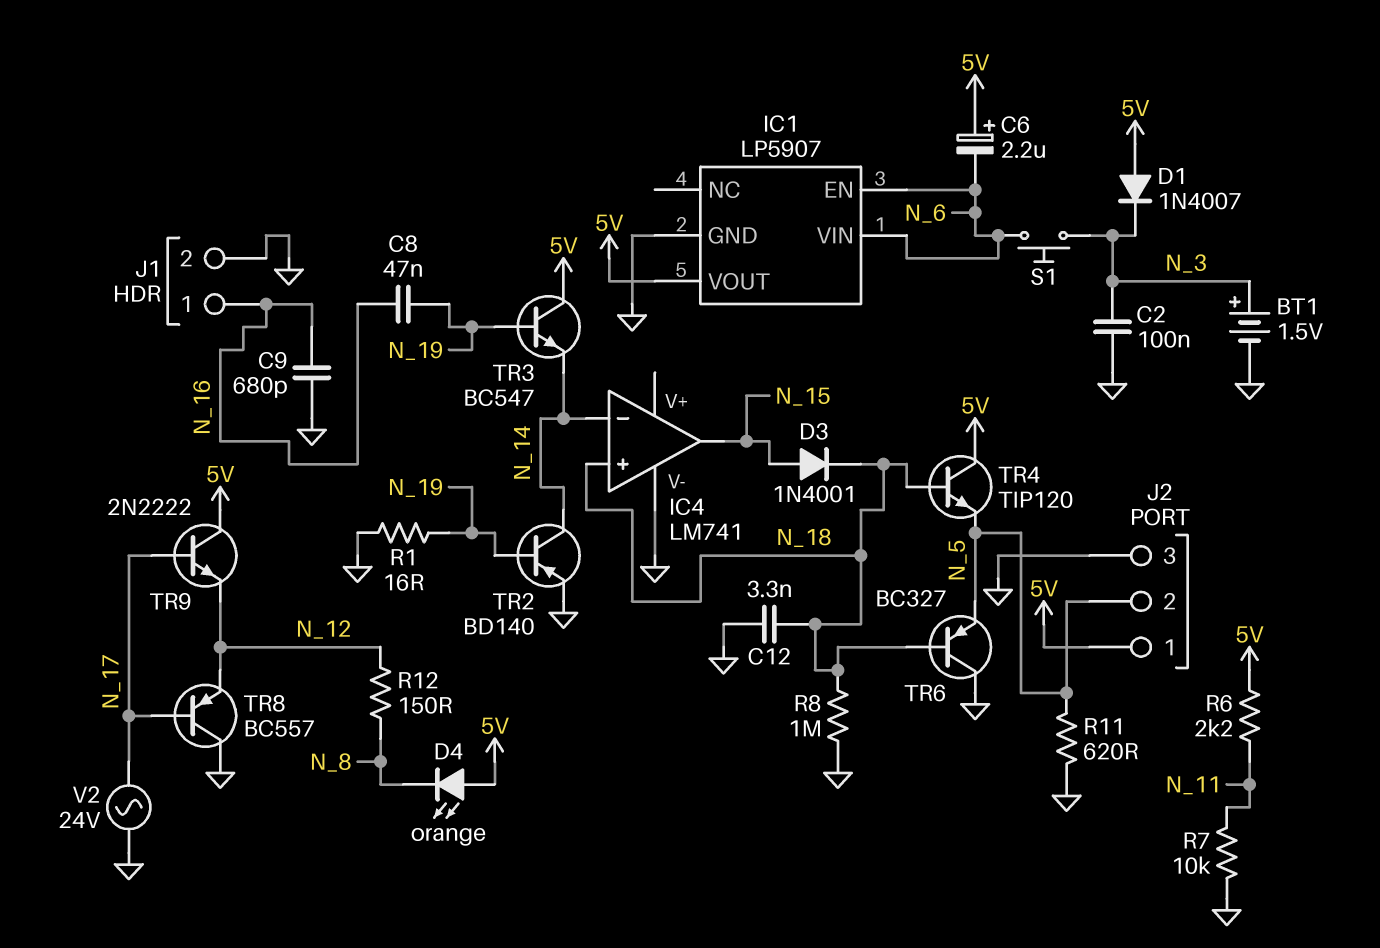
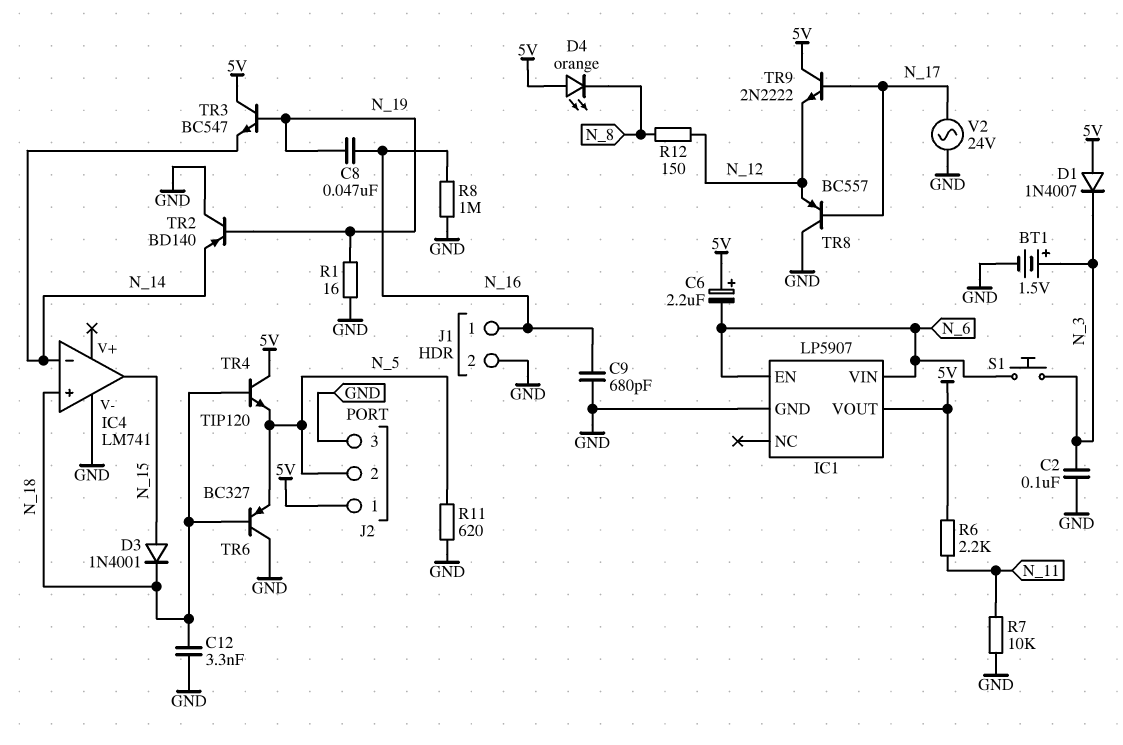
R8: 1M (GND, N_18) -> 1M (GND, N_16)
TR2: PNP BD140 (B N_19, C N_14, E GND) -> PNP BD140 (B N_19, C GND, E N_14)

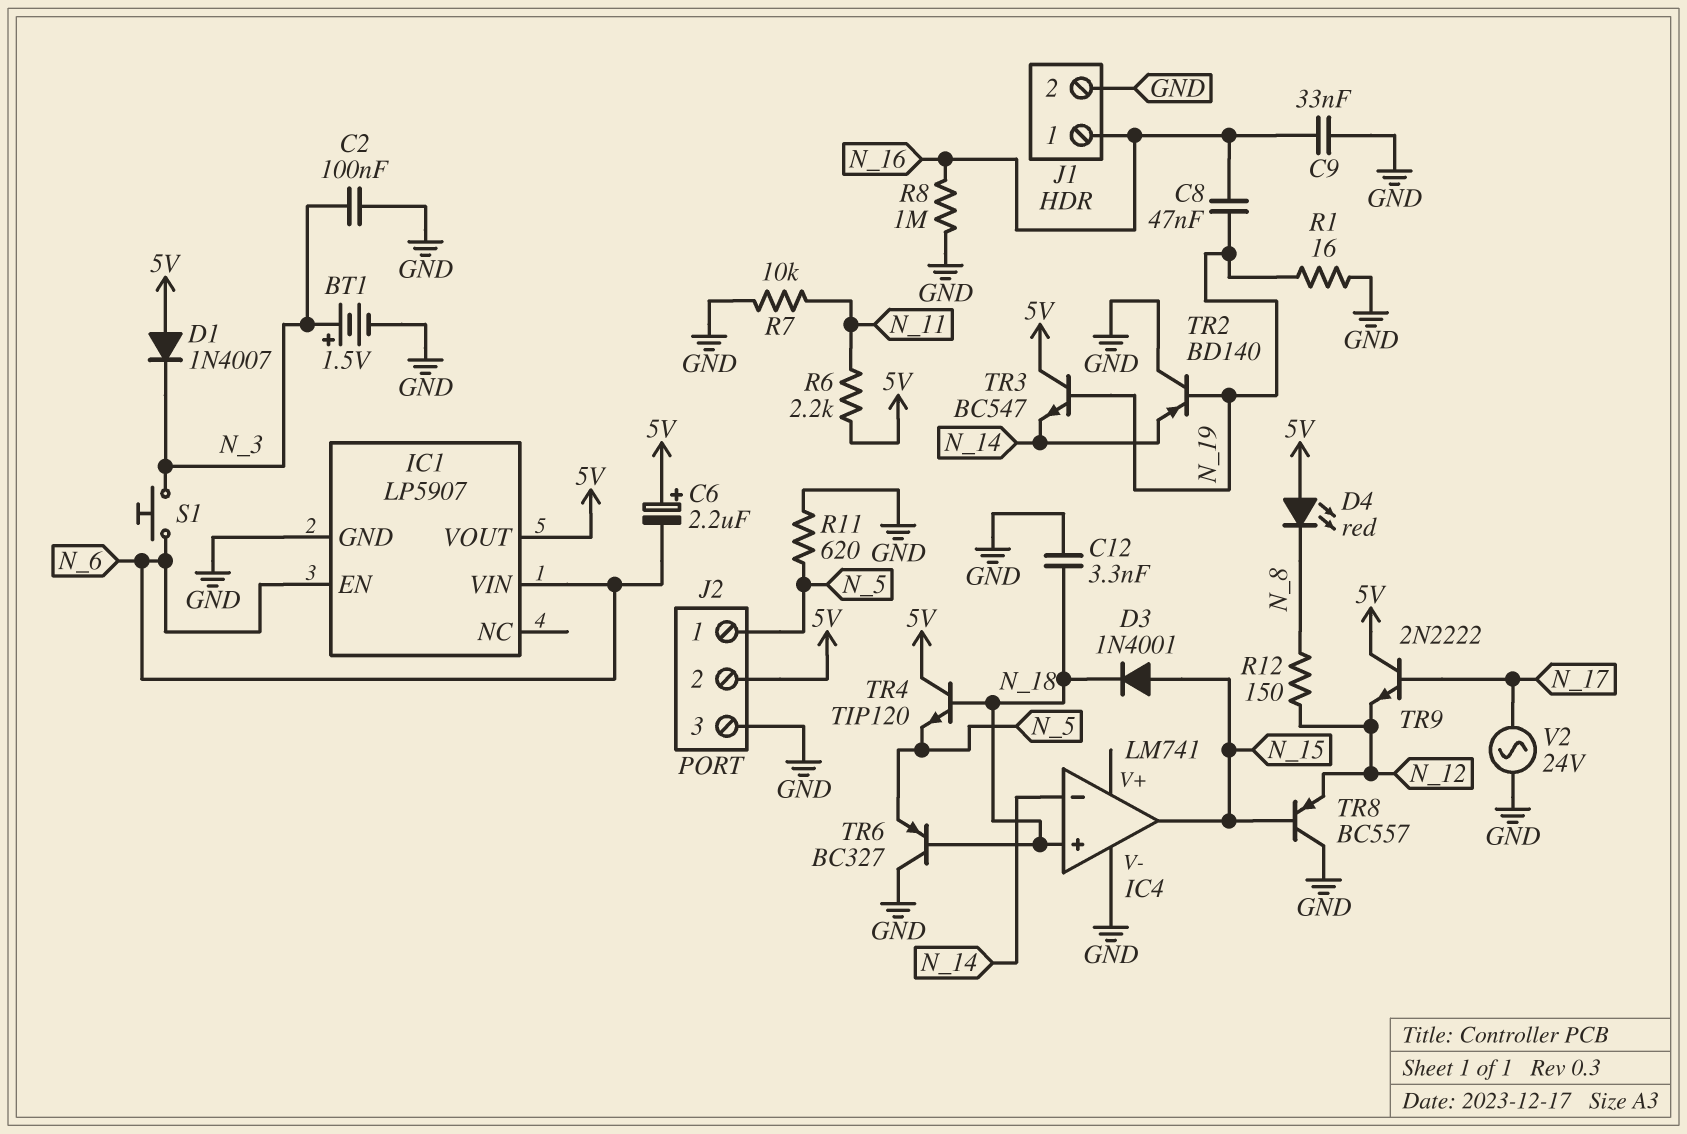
C9: 680pF (GND, N_16) -> 33nF (GND, N_16)
D4: LED orange (A 5V, K N_8) -> LED red (A 5V, K N_8)
J2 pin 1: 5V -> N_5
J2 pin 2: N_5 -> 5V
TR8: PNP BC557 (B N_17, C GND, E N_12) -> PNP BC557 (B N_15, C GND, E N_12)

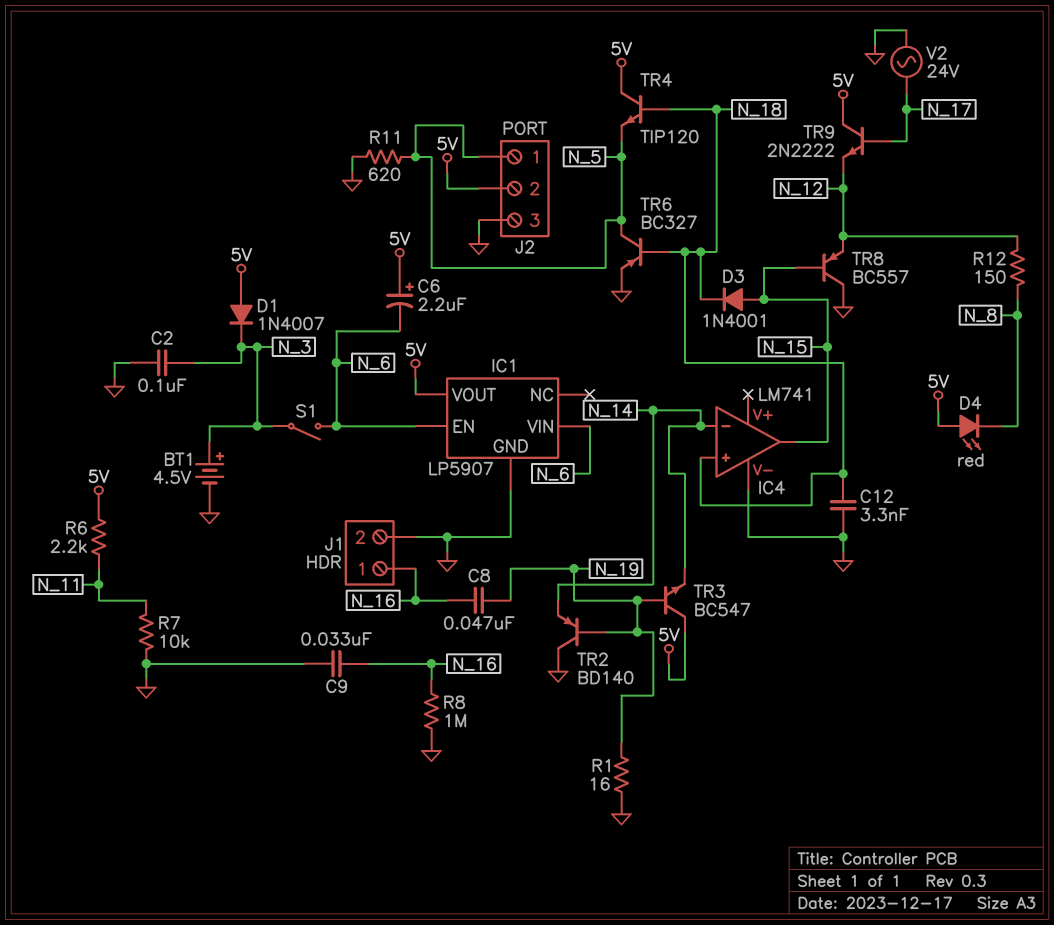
BT1: 1.5V (plus N_3, minus GND) -> 4.5V (plus N_3, minus GND)
S1: button (N_3, N_6) -> switch (N_3, N_6)
TR6: PNP BC327 (B N_18, C GND, E N_5) -> PNP BC327 (B N_18, C N_5, E GND)

